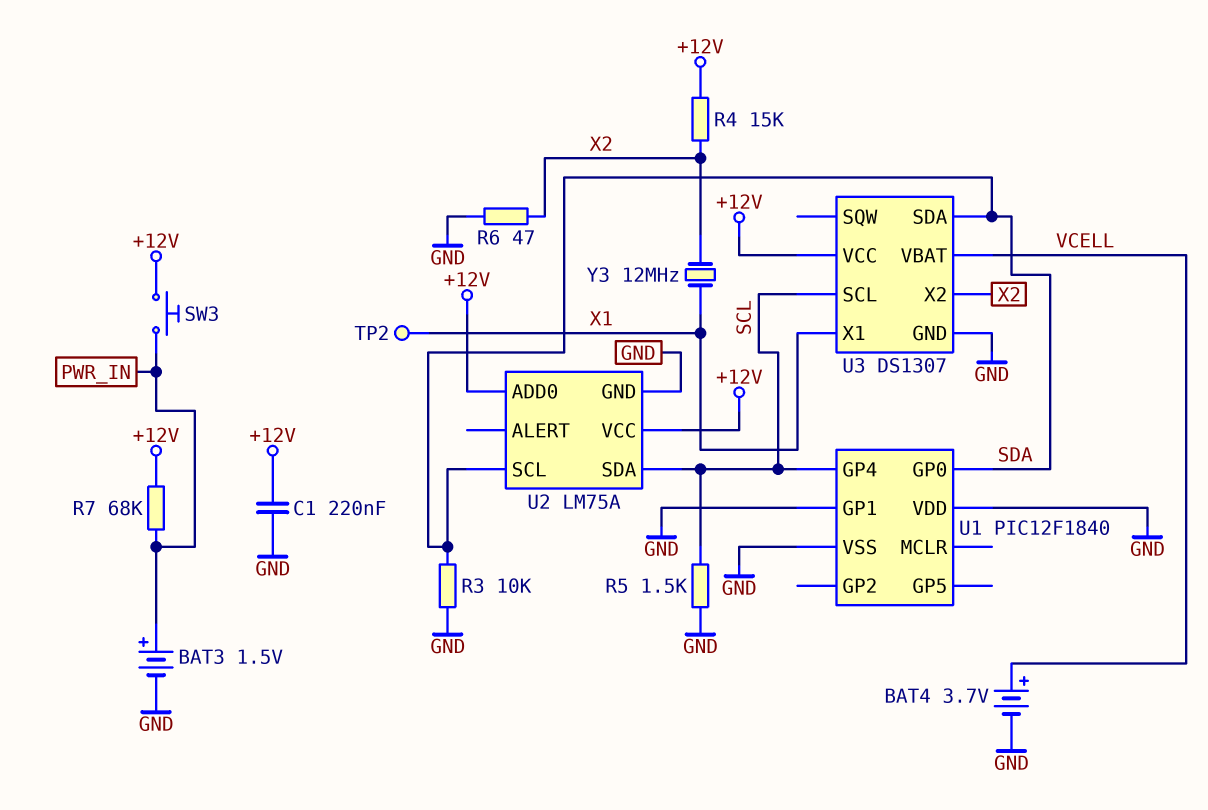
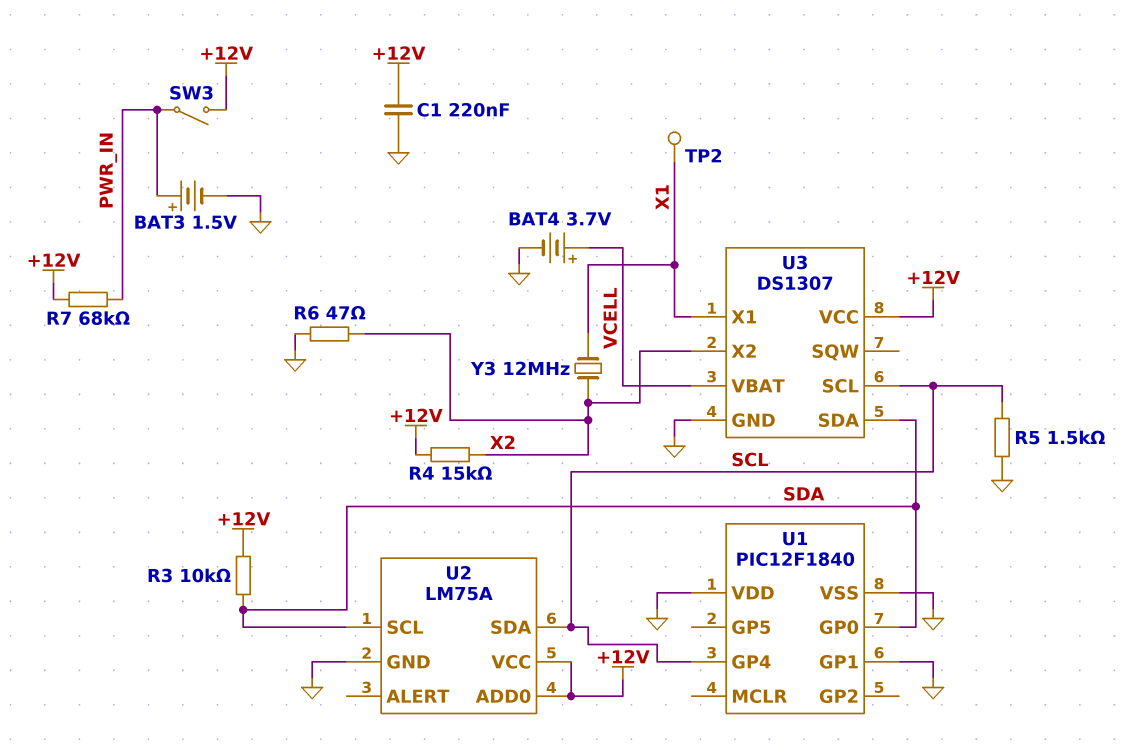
R3: 10k (GND, SDA) -> 10k (+12V, SDA)
SW3: button (+12V, PWR_IN) -> switch (+12V, PWR_IN)

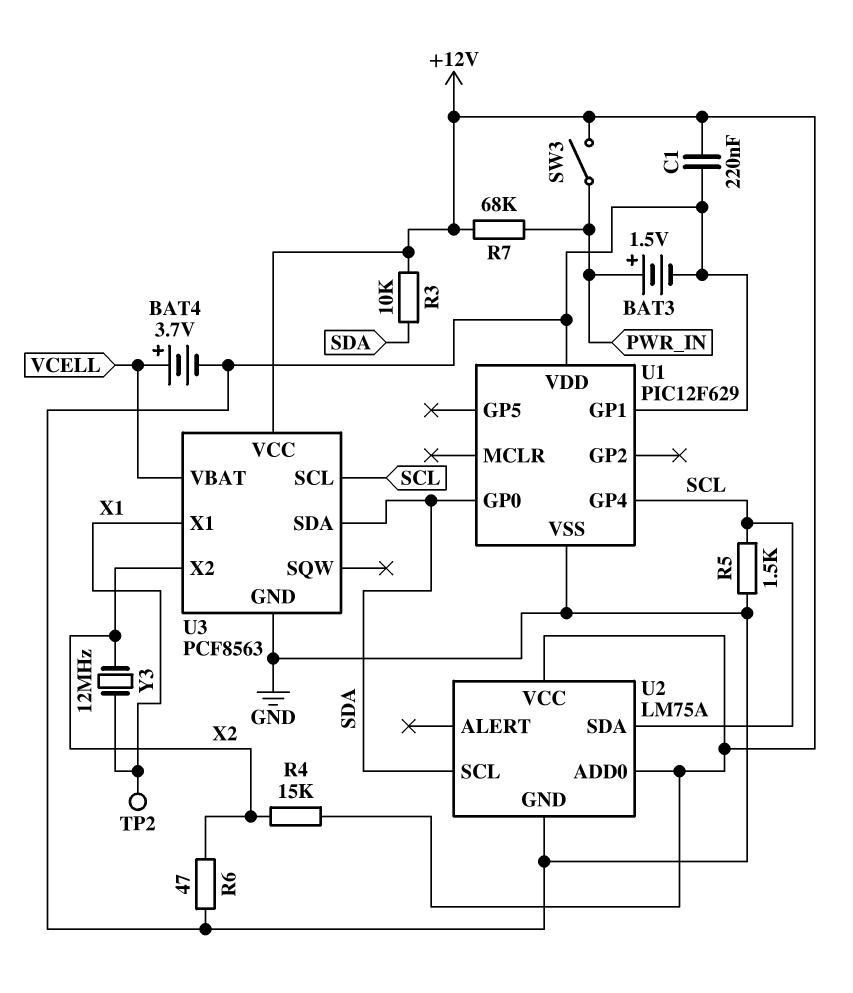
U1: PIC12F1840 -> PIC12F629
U3: DS1307 -> PCF8563

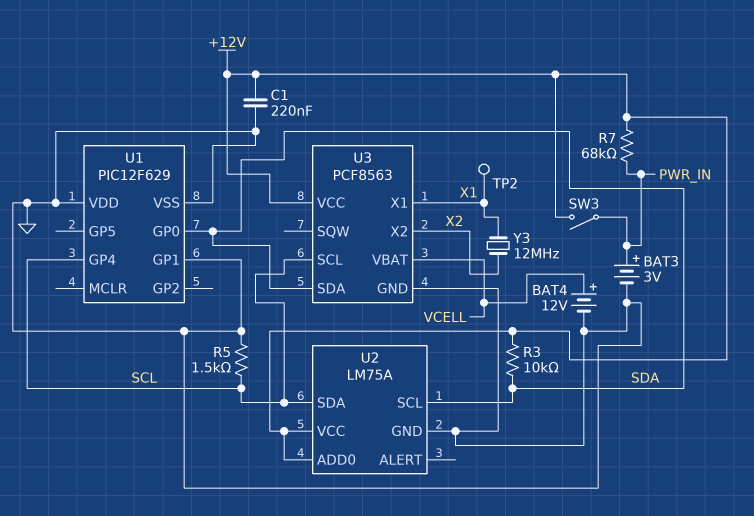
BAT3: 1.5V (plus PWR_IN, minus GND) -> 3V (plus PWR_IN, minus GND)
BAT4: 3.7V (plus VCELL, minus GND) -> 12V (plus VCELL, minus GND)
R4: 15k (+12V, X2) -> none
R6: 47 (GND, X2) -> none

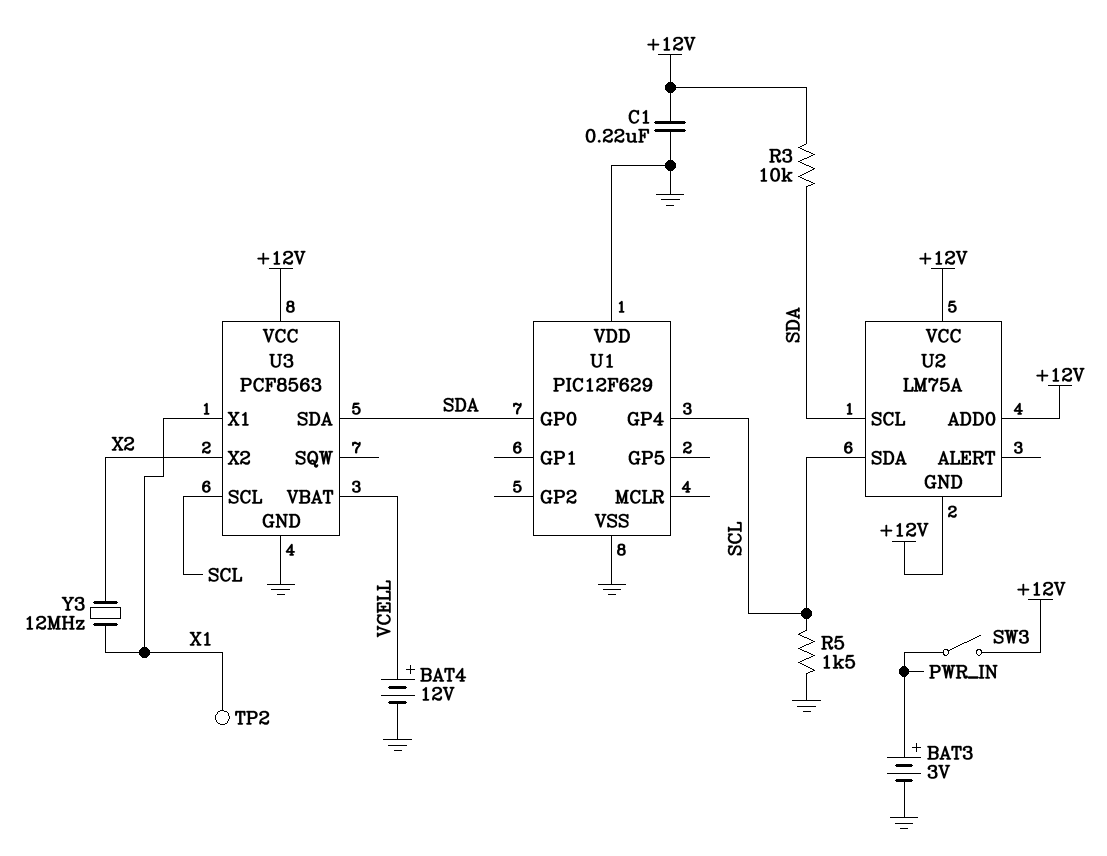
R7: 68k (+12V, PWR_IN) -> none
U1 pin GP1: GND -> none
U2 pin GND: GND -> +12V

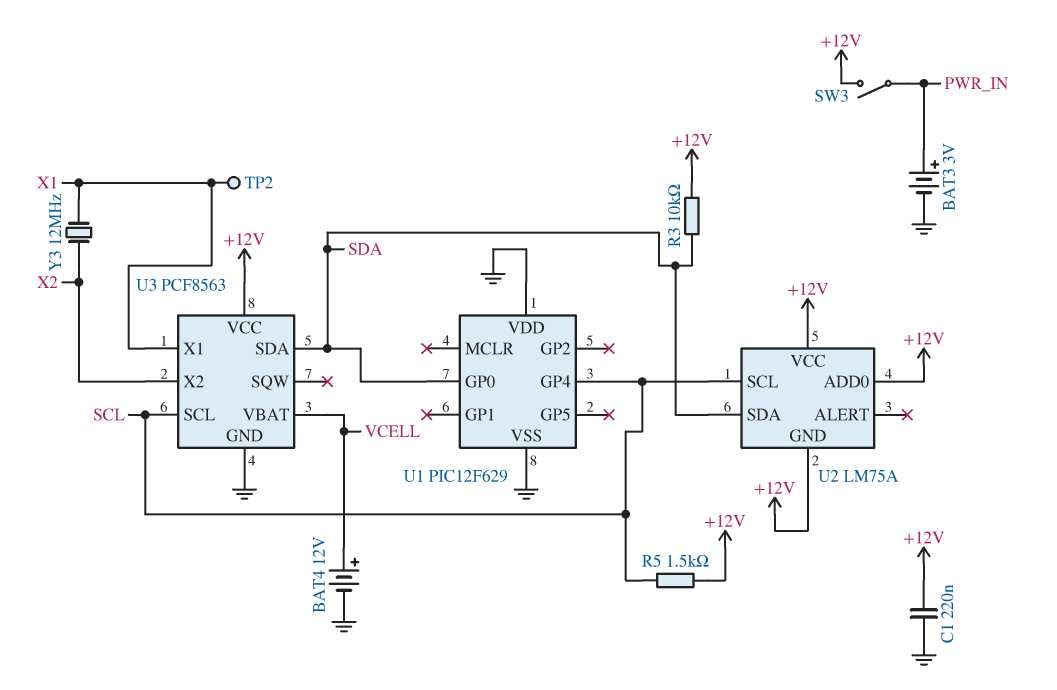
R5: 1.5k (GND, SCL) -> 1.5k (+12V, SCL)
U2 pin SCL: SDA -> SCL
U2 pin SDA: SCL -> SDA

